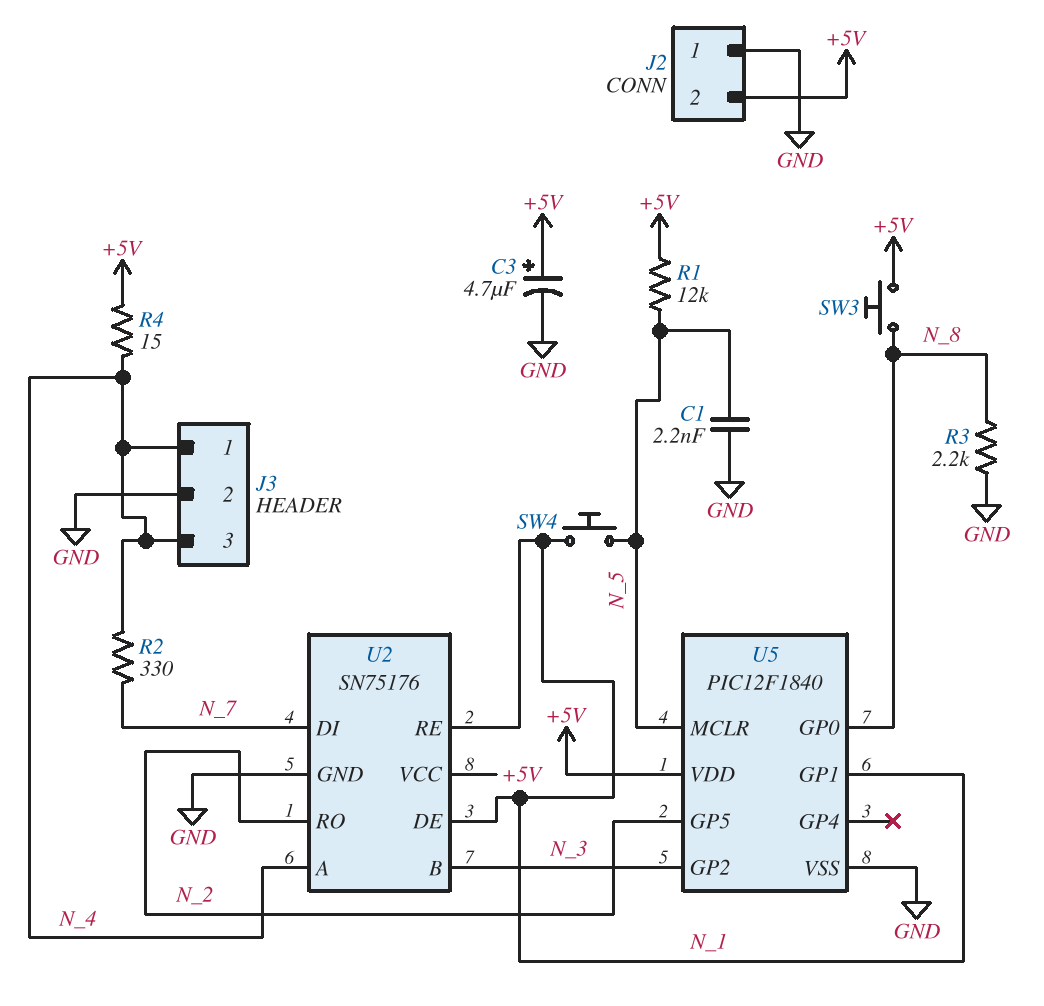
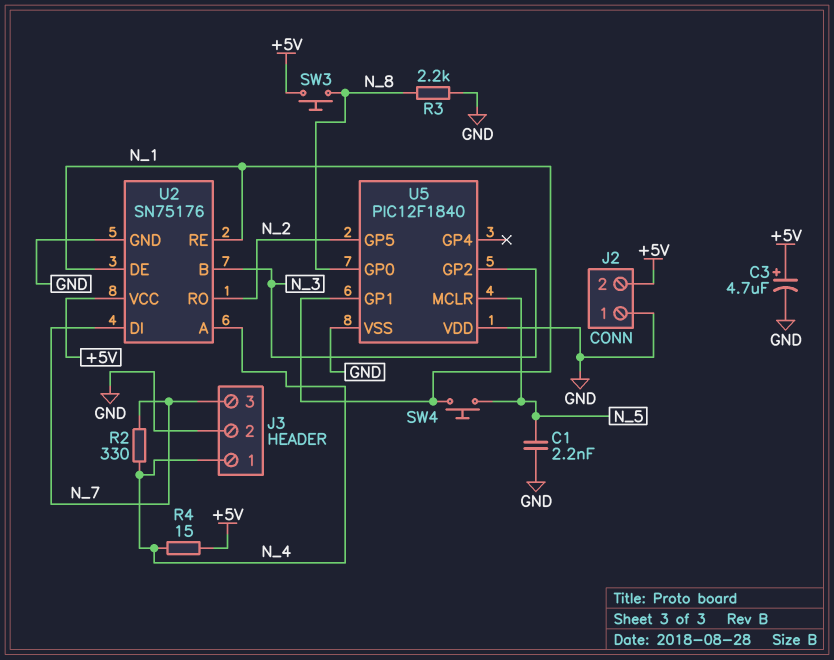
J3 pin 3: N_4 -> N_7
R1: 12k (+5V, N_5) -> none
U5 pin VDD: +5V -> GND

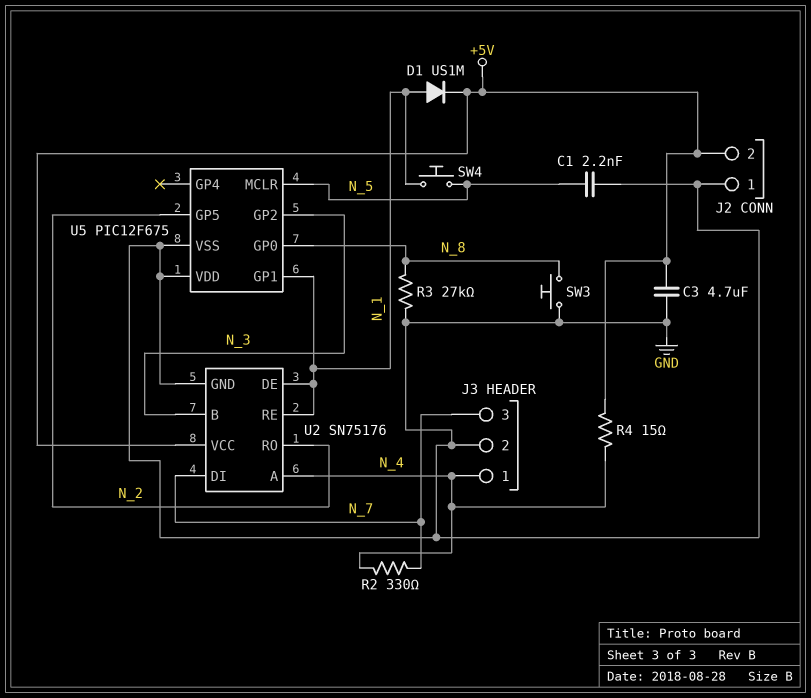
C3: 4.7uF (plus +5V, minus GND) -> 4.7uF (+5V, GND)
D1: none -> diode US1M (A N_1, K +5V)
R3: 2.2k (GND, N_8) -> 27k (GND, N_8)
SW3: button (+5V, N_8) -> button (GND, N_8)
U5: PIC12F1840 -> PIC12F675

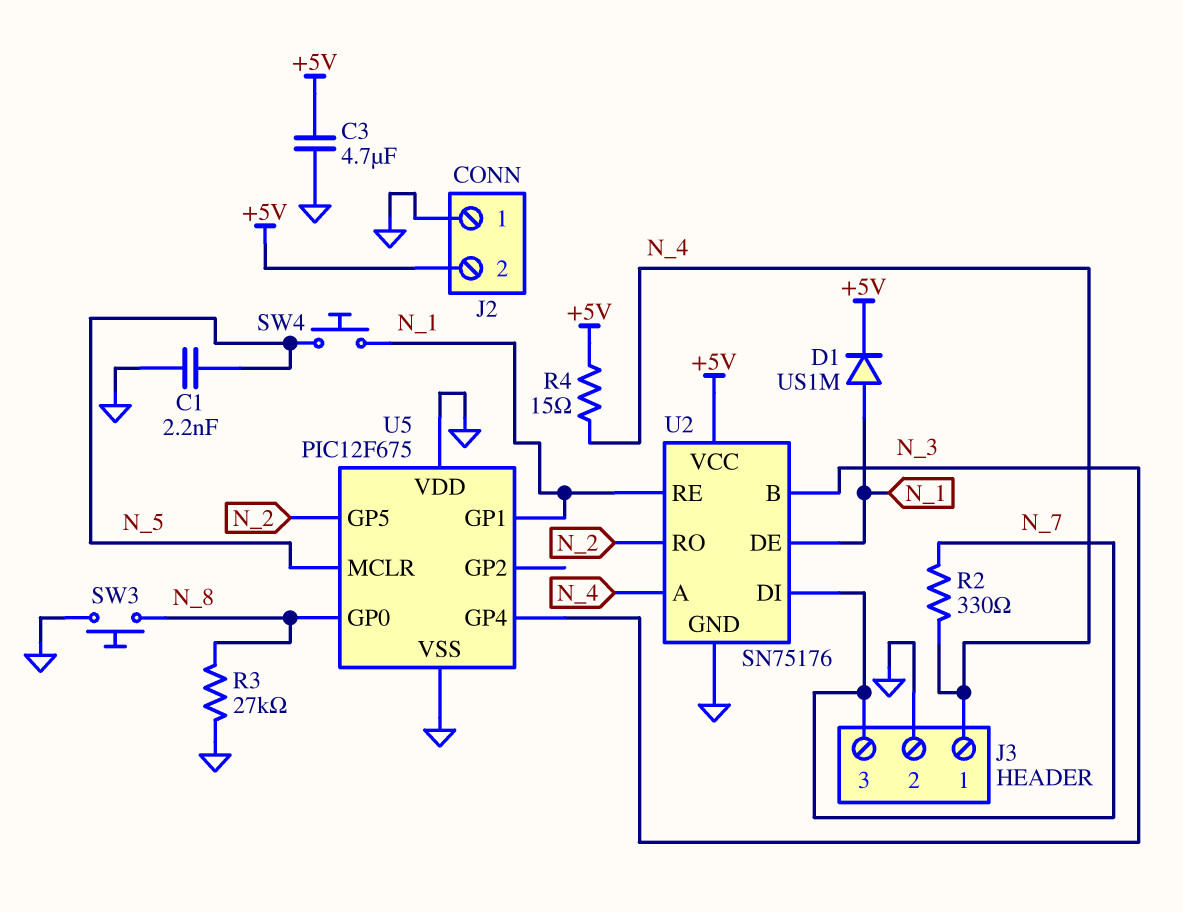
U5 pin GP2: N_3 -> none
U5 pin GP4: none -> N_3

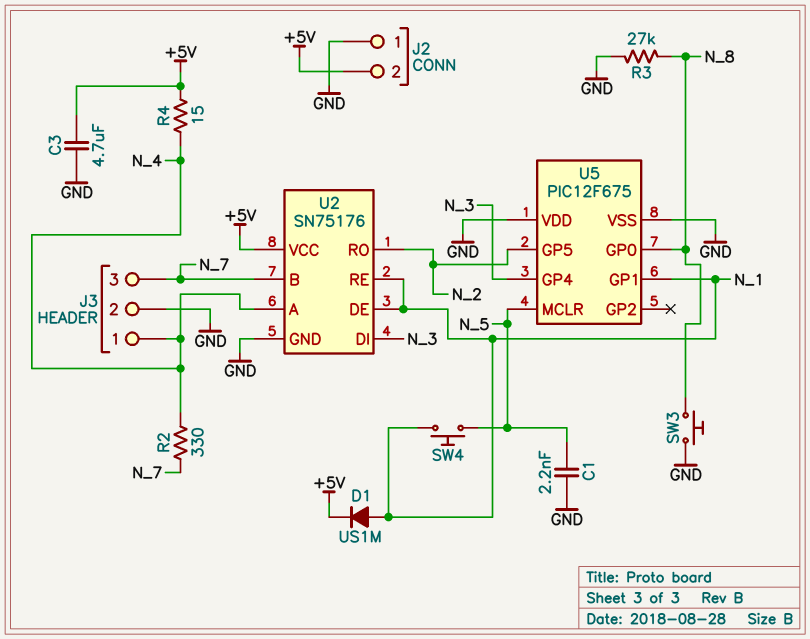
U2 pin B: N_3 -> N_7
U2 pin DI: N_7 -> N_3

